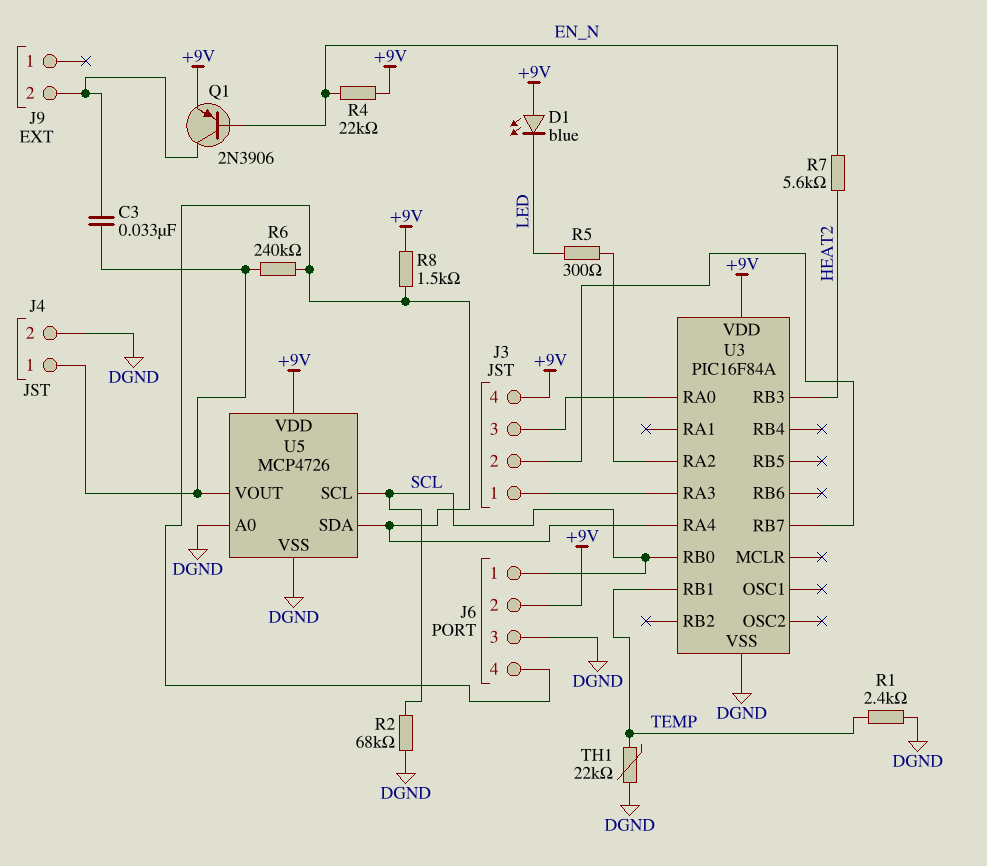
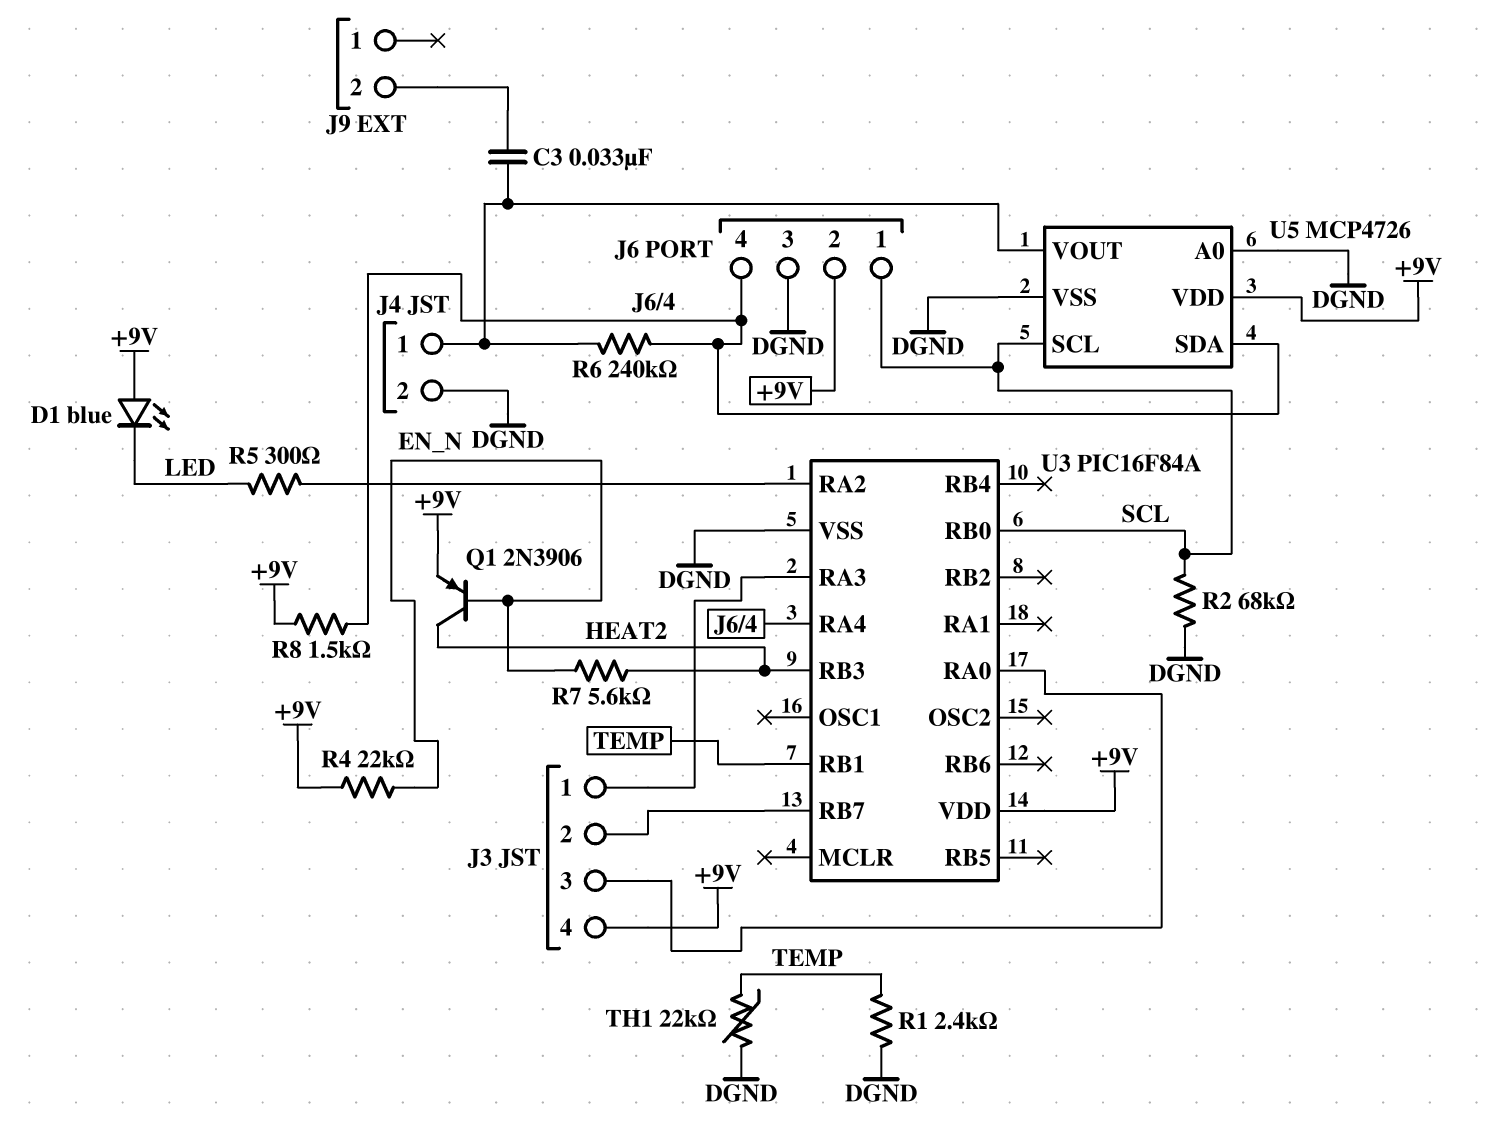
Q1: PNP 2N3906 (B EN_N, C J9/2, E +9V) -> PNP 2N3906 (B EN_N, C HEAT2, E +9V)

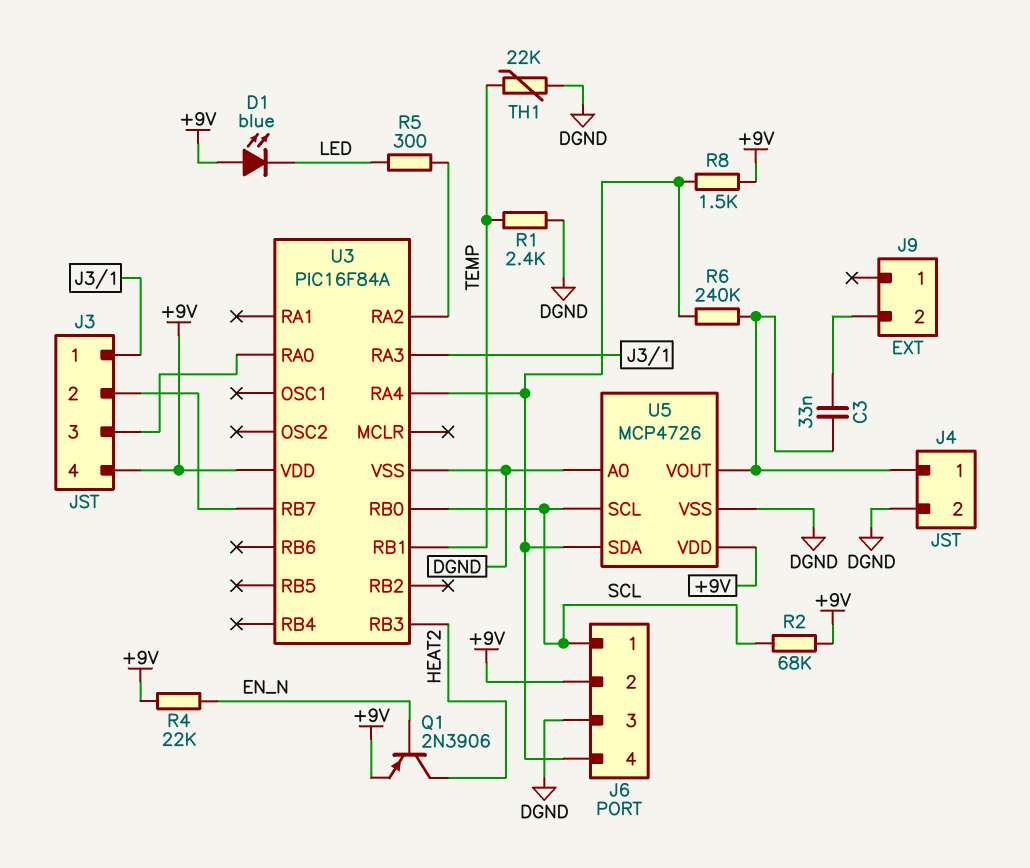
R2: 68k (DGND, SCL) -> 68k (+9V, SCL)
R7: 5.6k (EN_N, HEAT2) -> none

